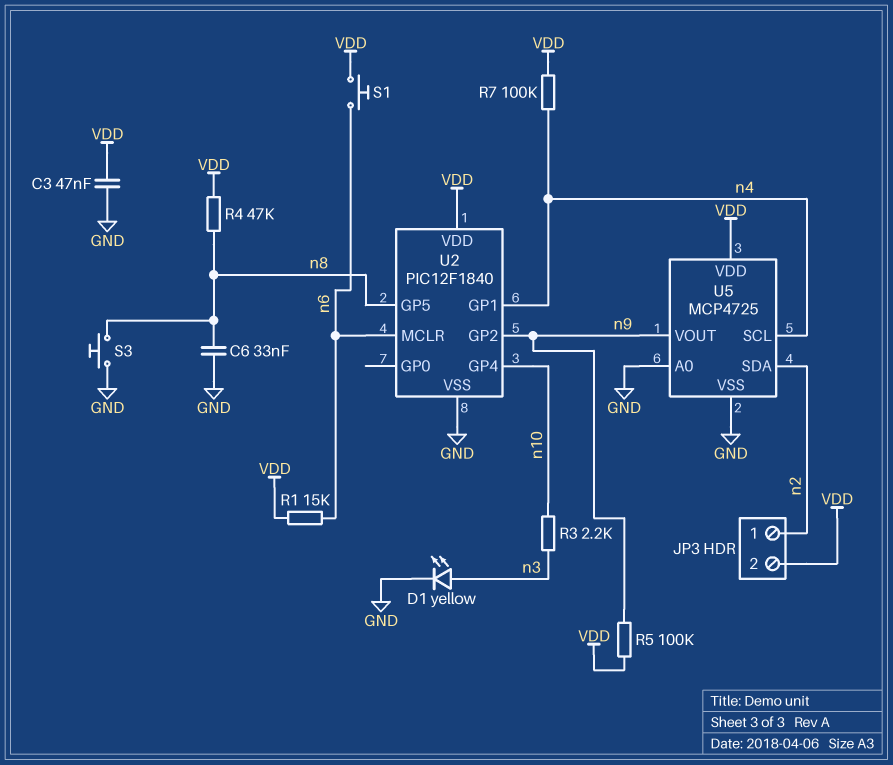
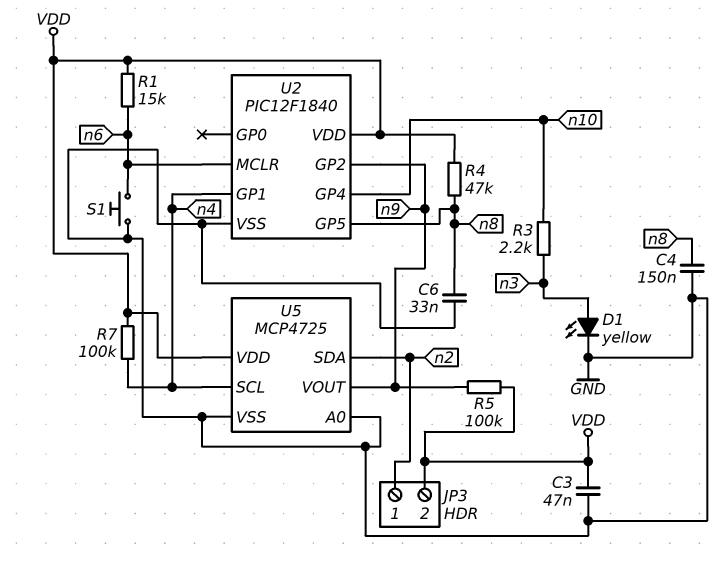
C4: none -> 150nF (GND, n8)
S1: button (VDD, n6) -> button (GND, n6)
S3: button (GND, n8) -> none

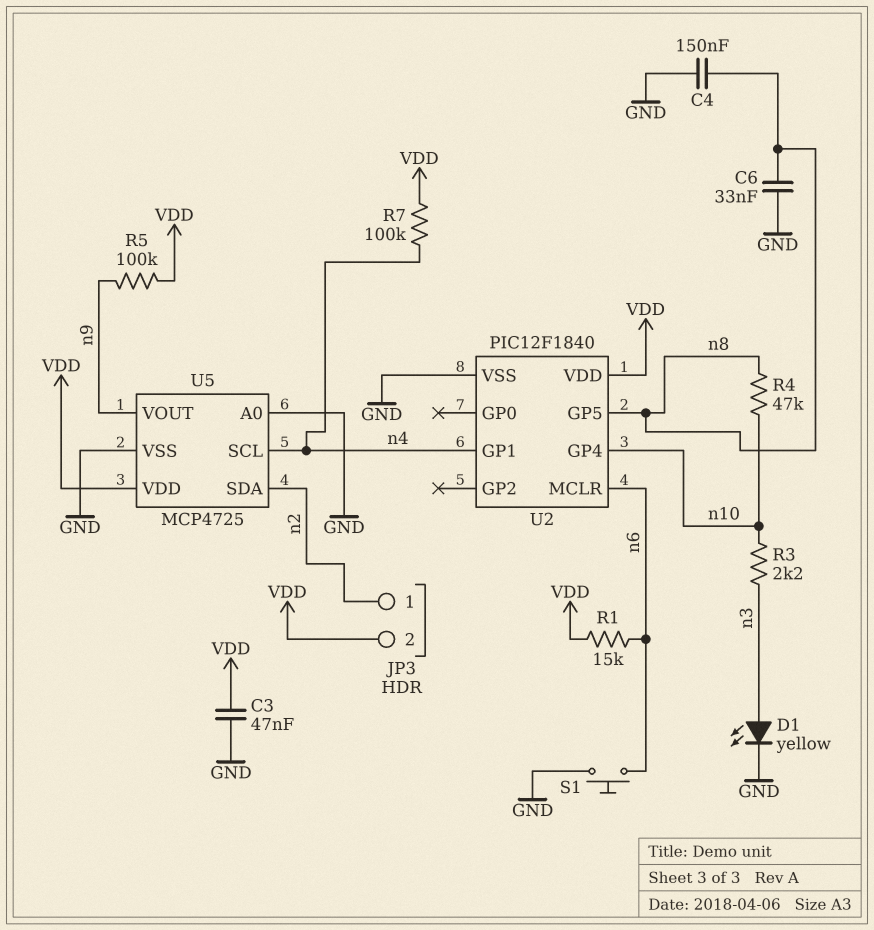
R4: 47k (VDD, n8) -> 47k (n8, n10)
U2 pin GP2: n9 -> none

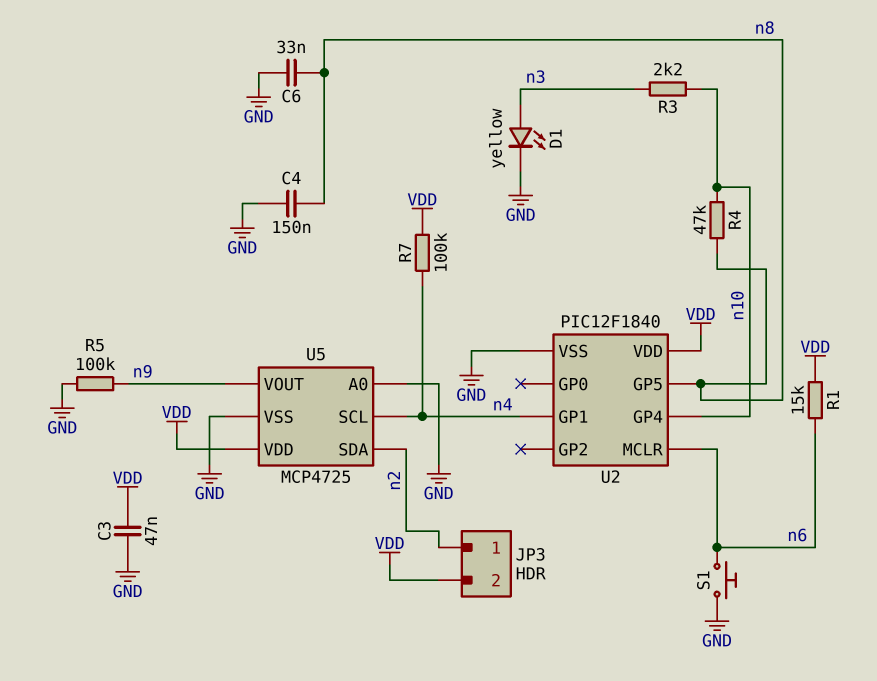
R5: 100k (VDD, n9) -> 100k (GND, n9)

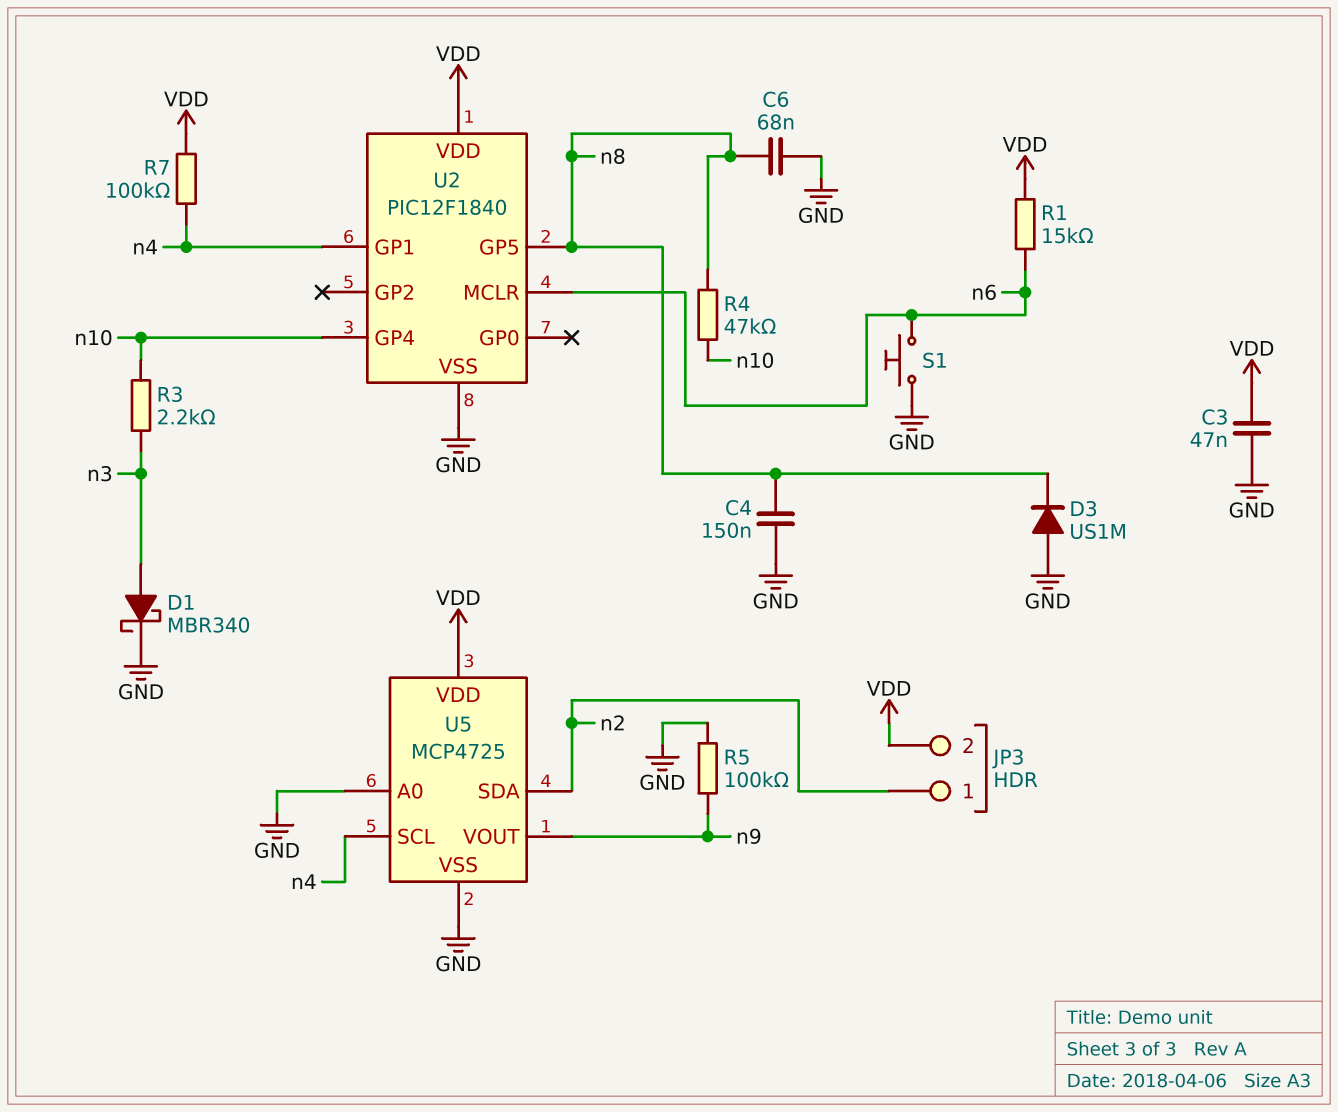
C6: 33nF (GND, n8) -> 68nF (GND, n8)
D1: LED yellow (A n3, K GND) -> schottky MBR340 (A n3, K GND)
D3: none -> diode US1M (A GND, K n8)

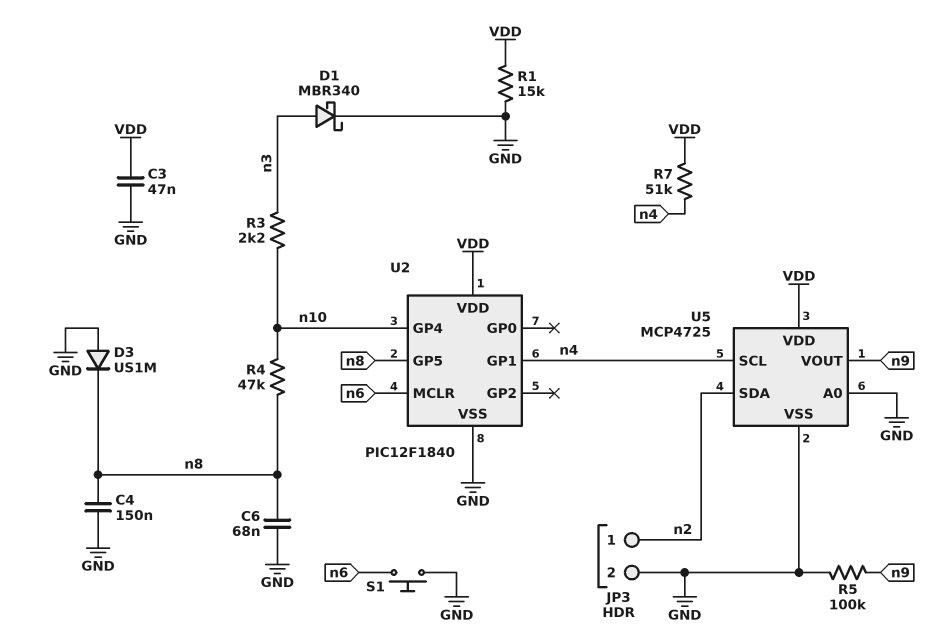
JP3 pin 2: VDD -> GND
R1: 15k (VDD, n6) -> 15k (GND, VDD)
R7: 100k (VDD, n4) -> 51k (VDD, n4)

